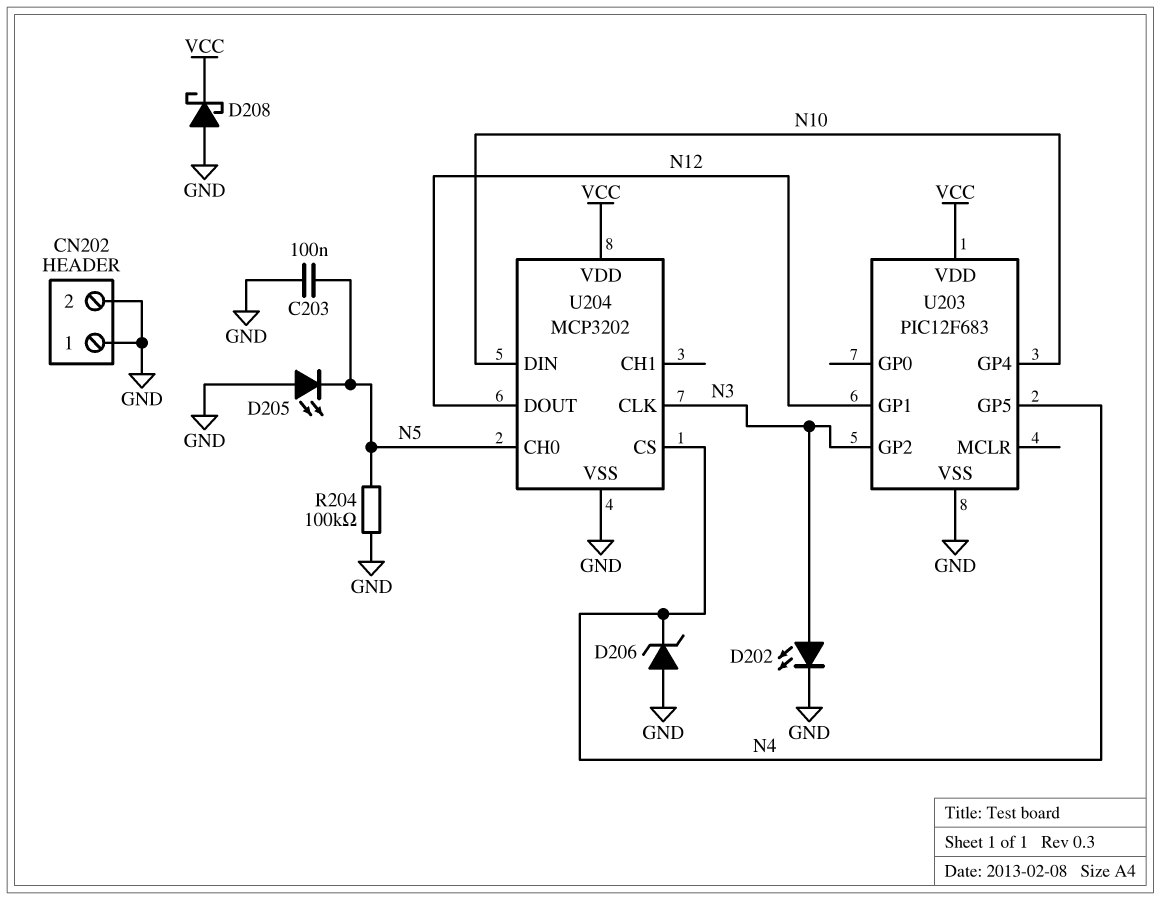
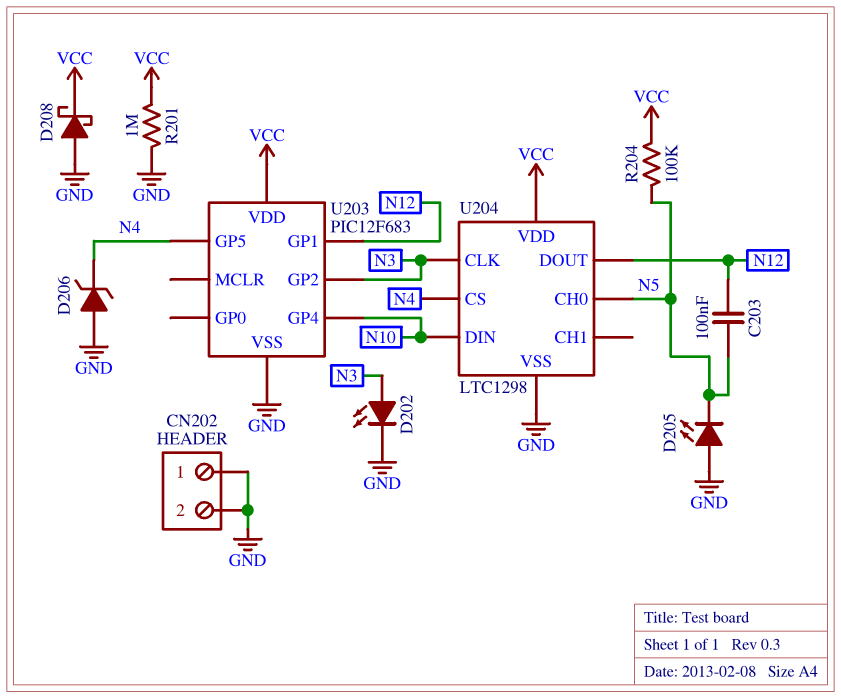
C203: 100nF (GND, N5) -> 100nF (N5, N12)
R201: none -> 1M (GND, VCC)
R204: 100k (GND, N5) -> 100k (N5, VCC)
U204: MCP3202 -> LTC1298

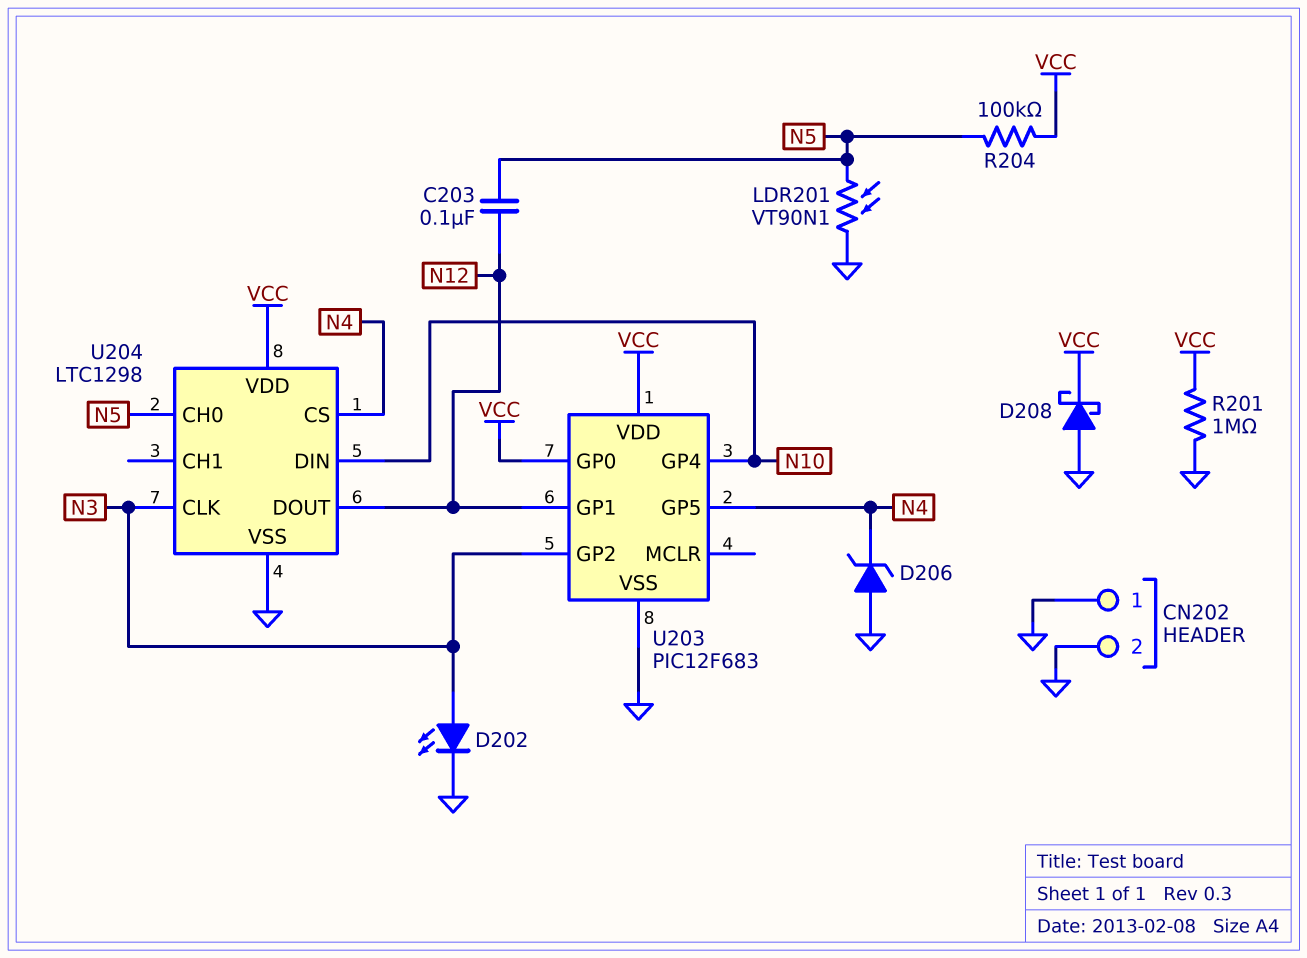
D205: LED (A GND, K N5) -> none
LDR201: none -> VT90N1 (GND, N5)
U203 pin GP0: none -> VCC

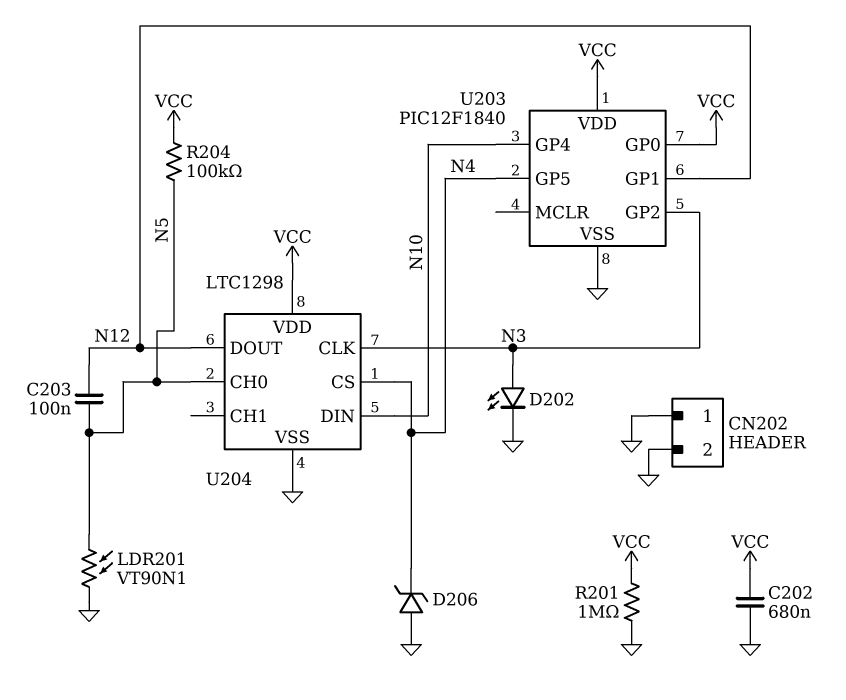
C202: none -> 680nF (GND, VCC)
D208: schottky (A GND, K VCC) -> none
U203: PIC12F683 -> PIC12F1840

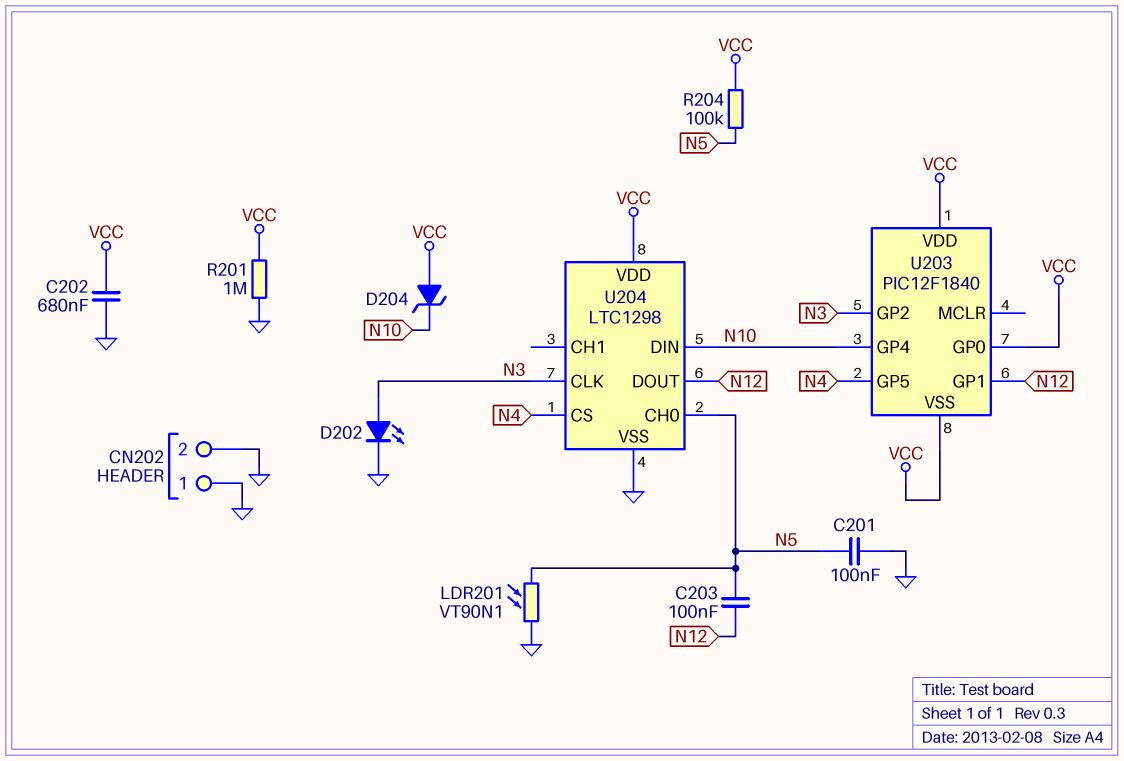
C201: none -> 100nF (GND, N5)
D204: none -> zener (A VCC, K N10)
D206: zener (A GND, K N4) -> none
U203 pin VSS: GND -> VCC

